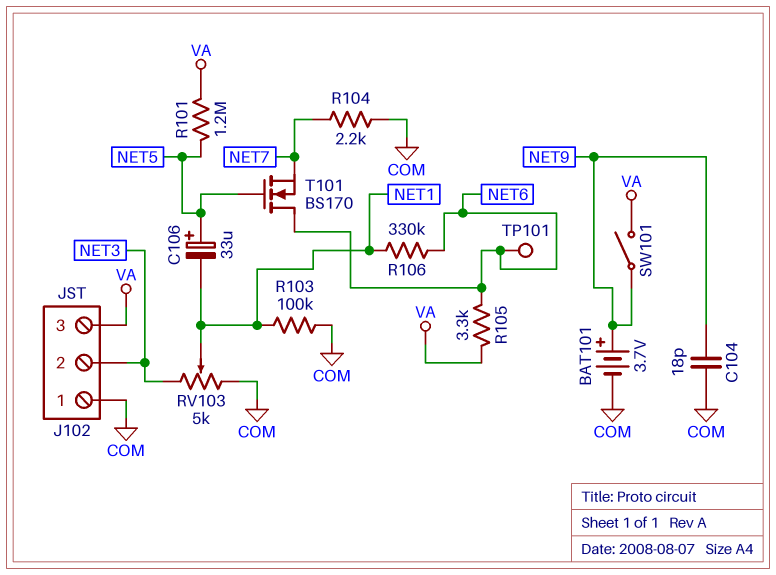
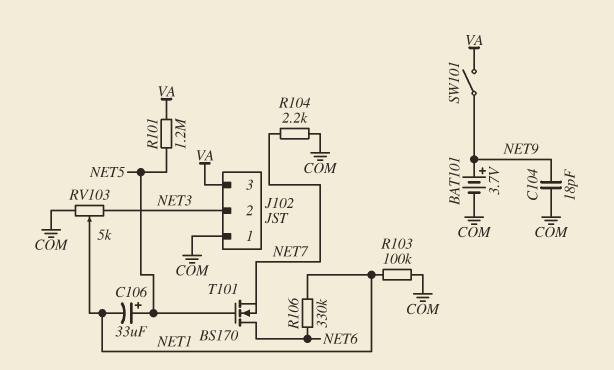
R105: 3.3k (NET6, VA) -> none
TP101: test point (NET6) -> none

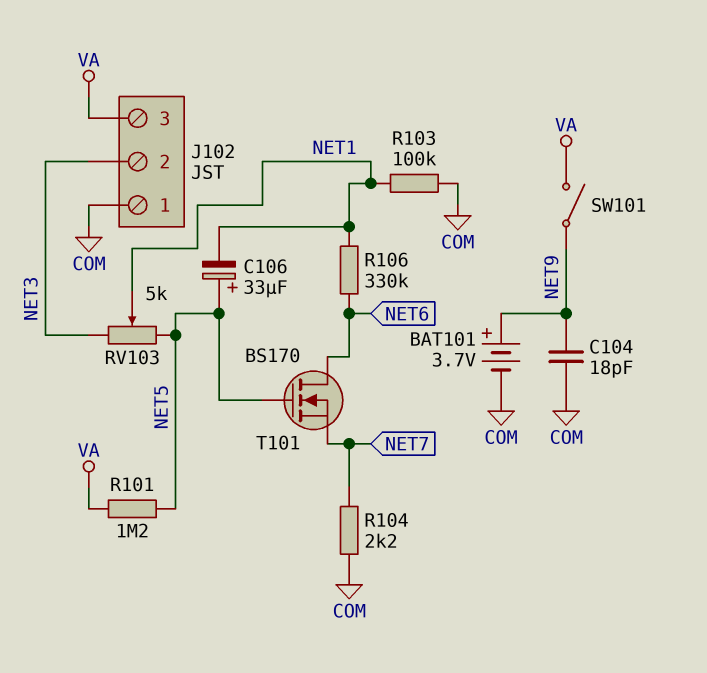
RV103: 5k (COM, NET3, wiper NET1) -> 5k (NET3, NET5, wiper NET1)

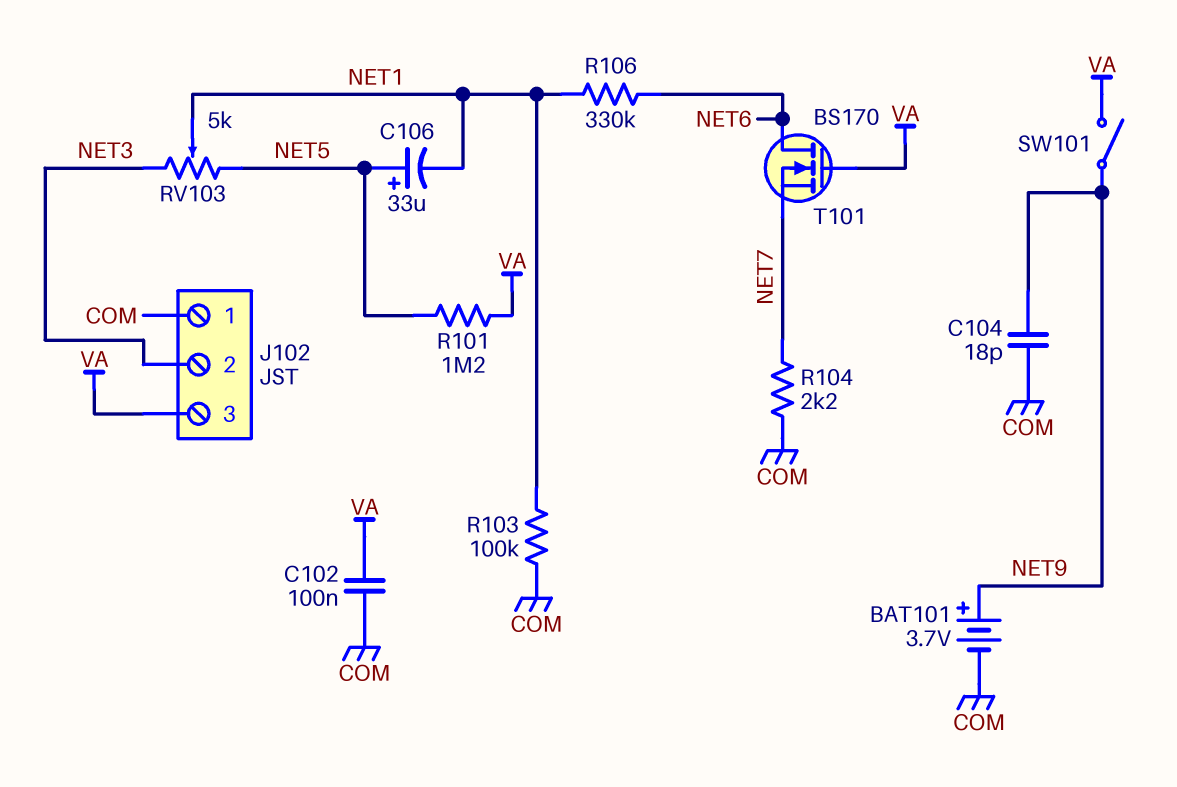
C102: none -> 100nF (COM, VA)
T101: NMOS BS170 (G NET5, D NET6, S NET7) -> NMOS BS170 (G VA, D NET6, S NET7)

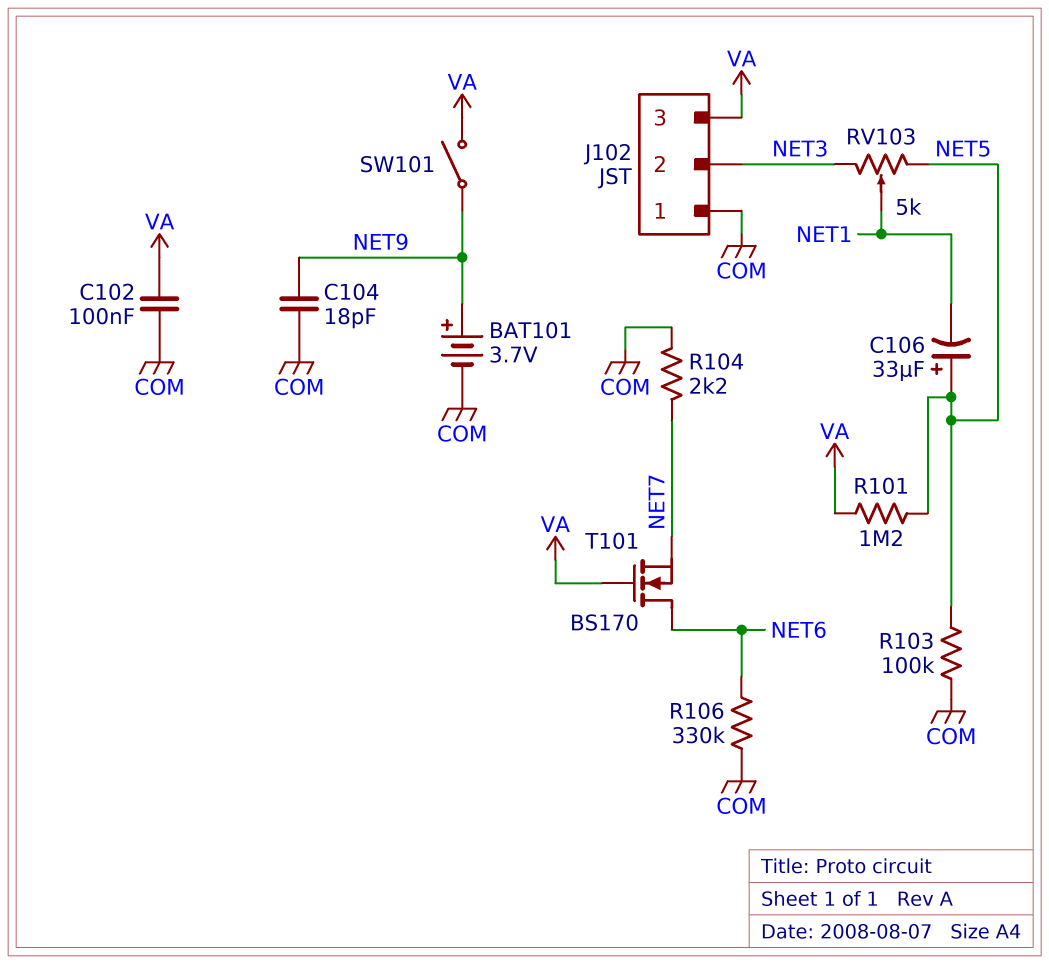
R103: 100k (COM, NET1) -> 100k (COM, NET5)
R106: 330k (NET1, NET6) -> 330k (COM, NET6)

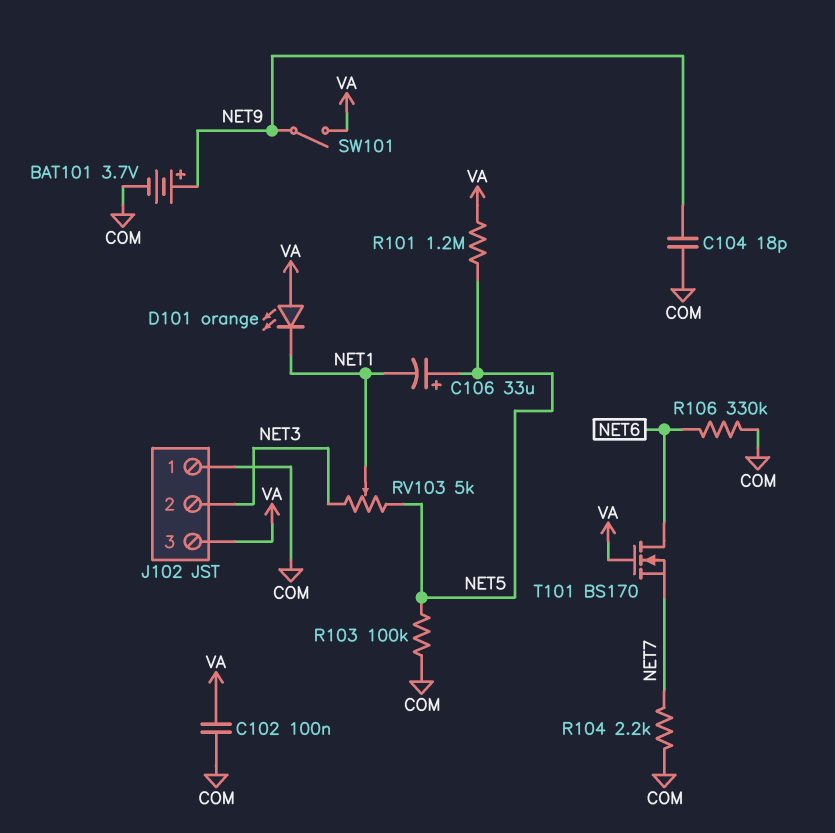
D101: none -> LED orange (A VA, K NET1)

